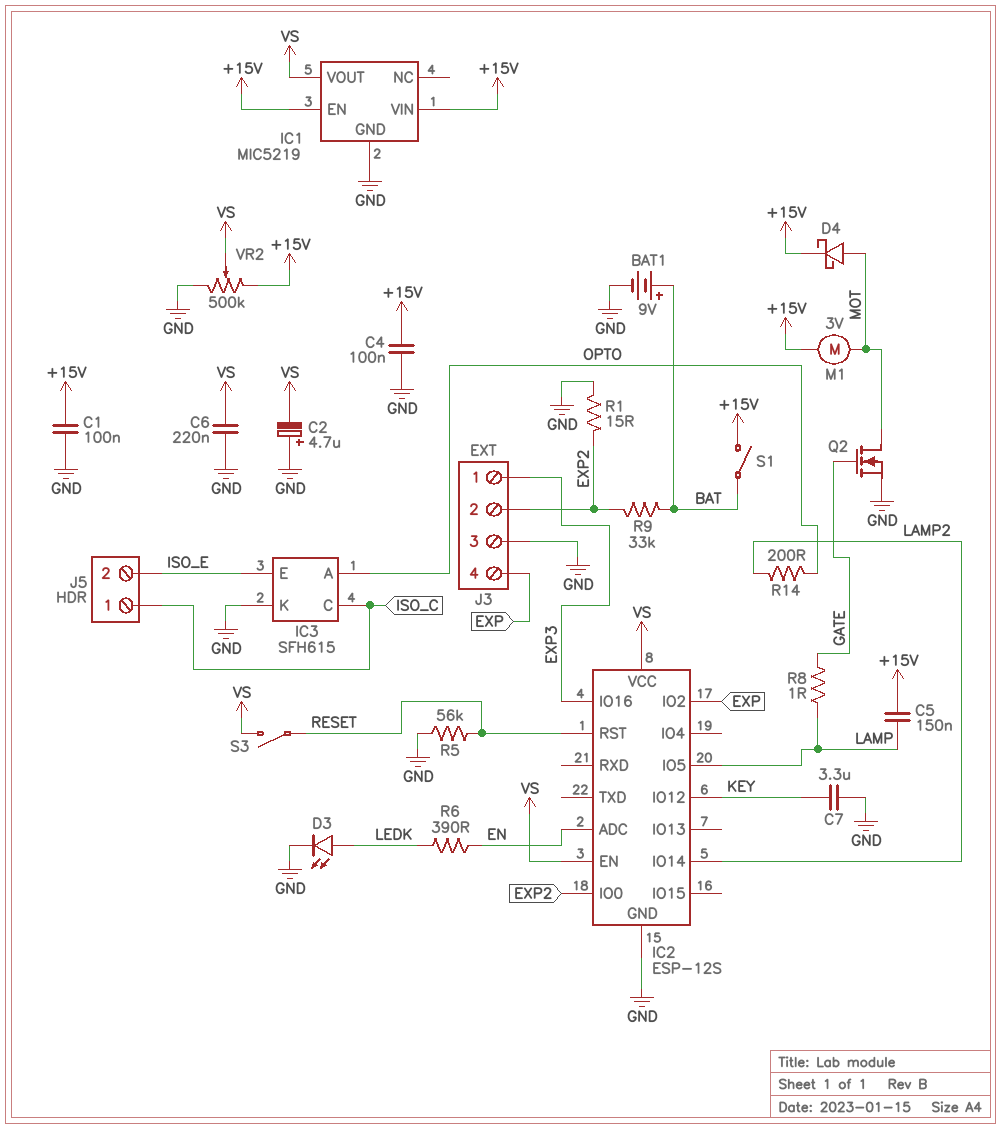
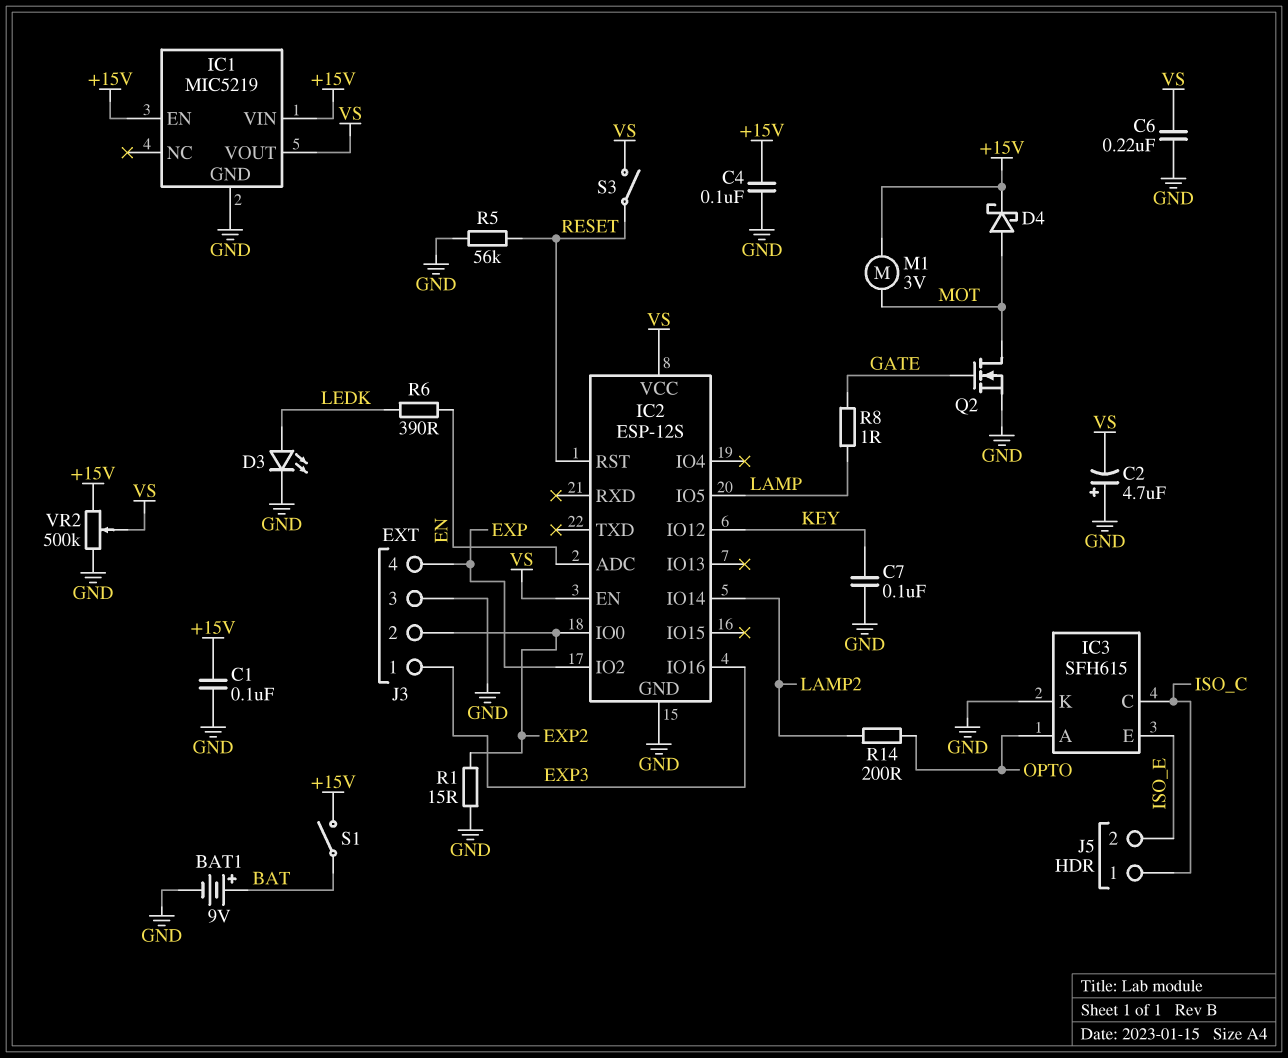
C5: 150nF (+15V, LAMP) -> none
C7: 3.3uF (GND, KEY) -> 100nF (GND, KEY)
R9: 33k (BAT, EXP2) -> none

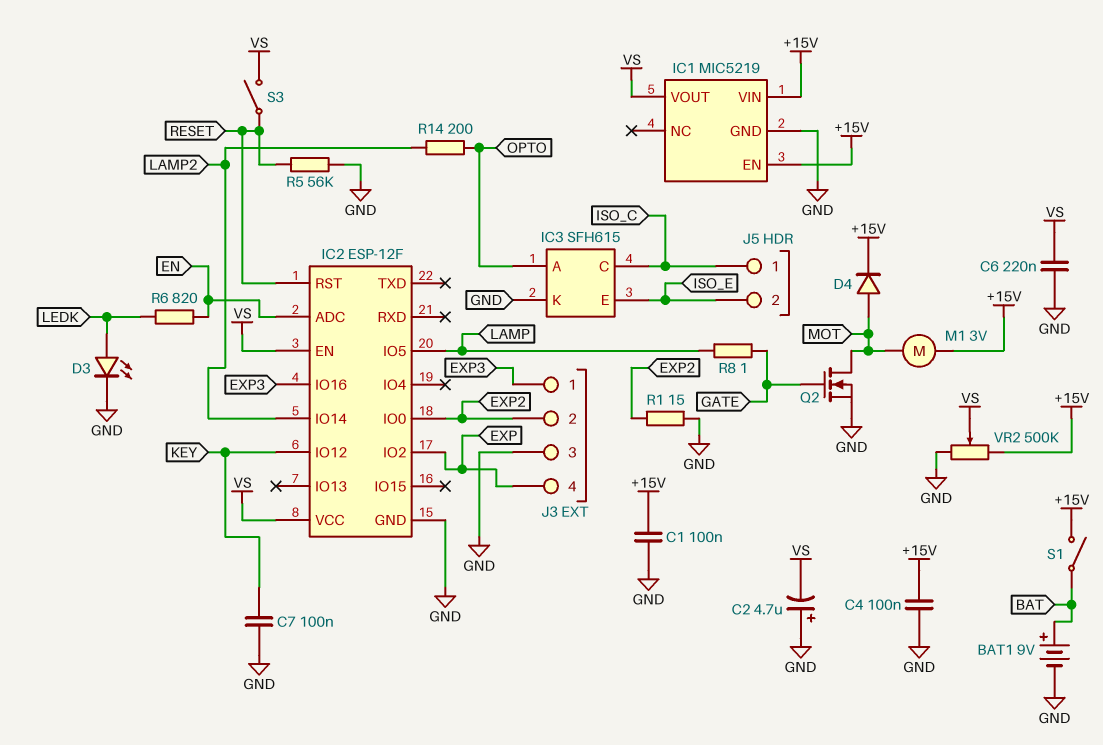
D4: schottky (A MOT, K +15V) -> diode (A MOT, K +15V)
IC2: ESP-12S -> ESP-12F
R6: 390 (EN, LEDK) -> 820 (EN, LEDK)

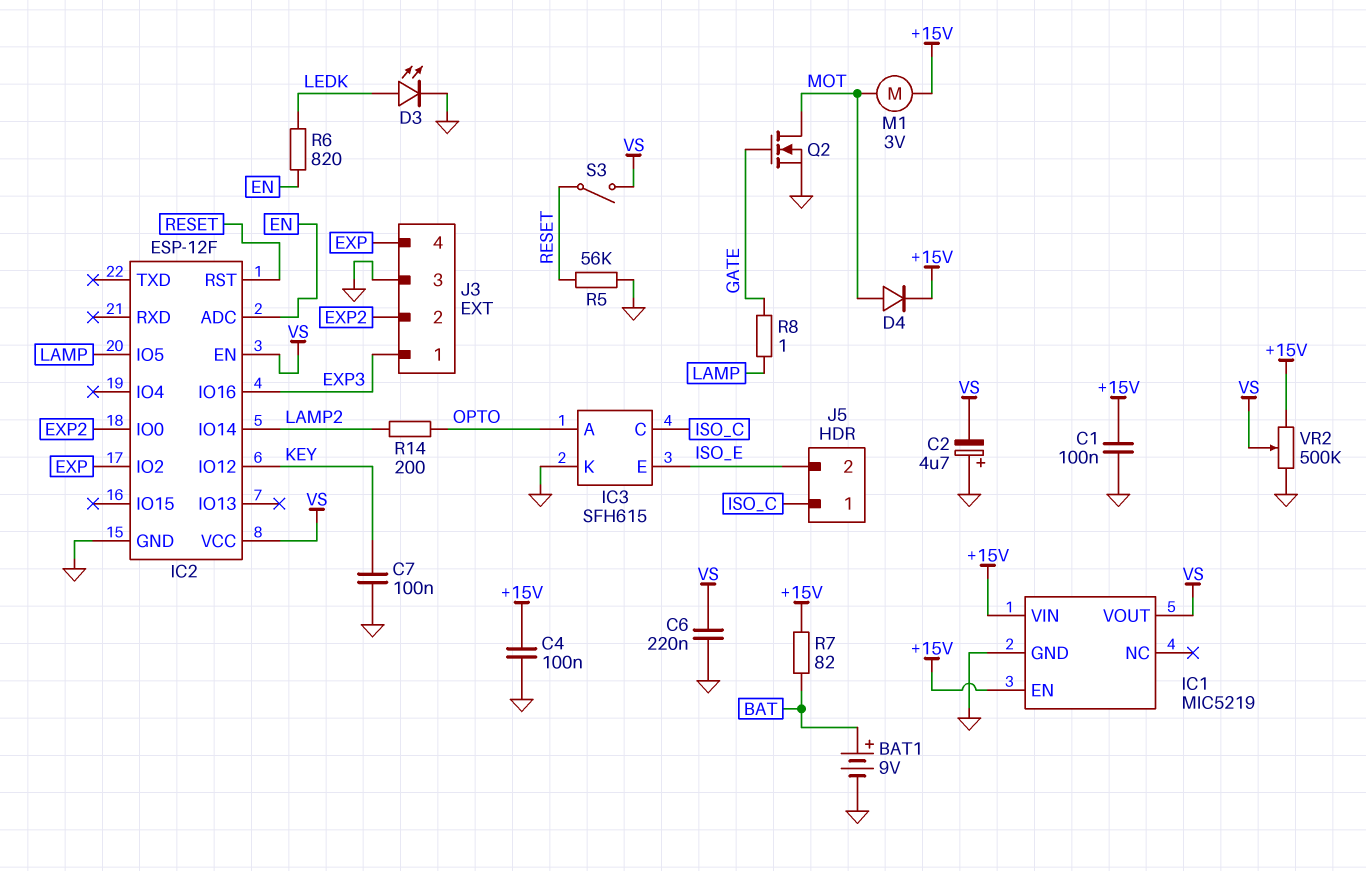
R1: 15 (EXP2, GND) -> none
R7: none -> 82 (+15V, BAT)
S1: switch (+15V, BAT) -> none

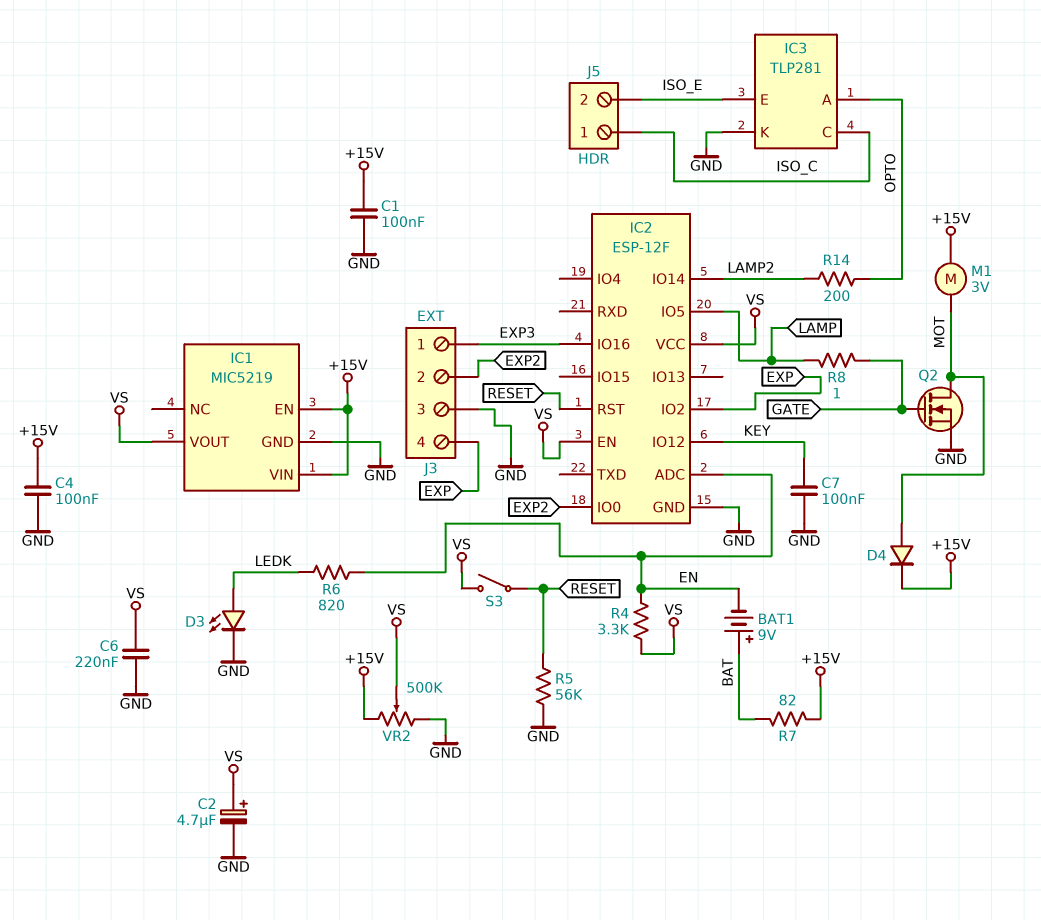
BAT1: 9V (plus BAT, minus GND) -> 9V (plus BAT, minus EN)
C2: 4.7uF (plus GND, minus VS) -> 4.7uF (plus VS, minus GND)
IC3: SFH615 -> TLP281
R4: none -> 3.3k (EN, VS)

